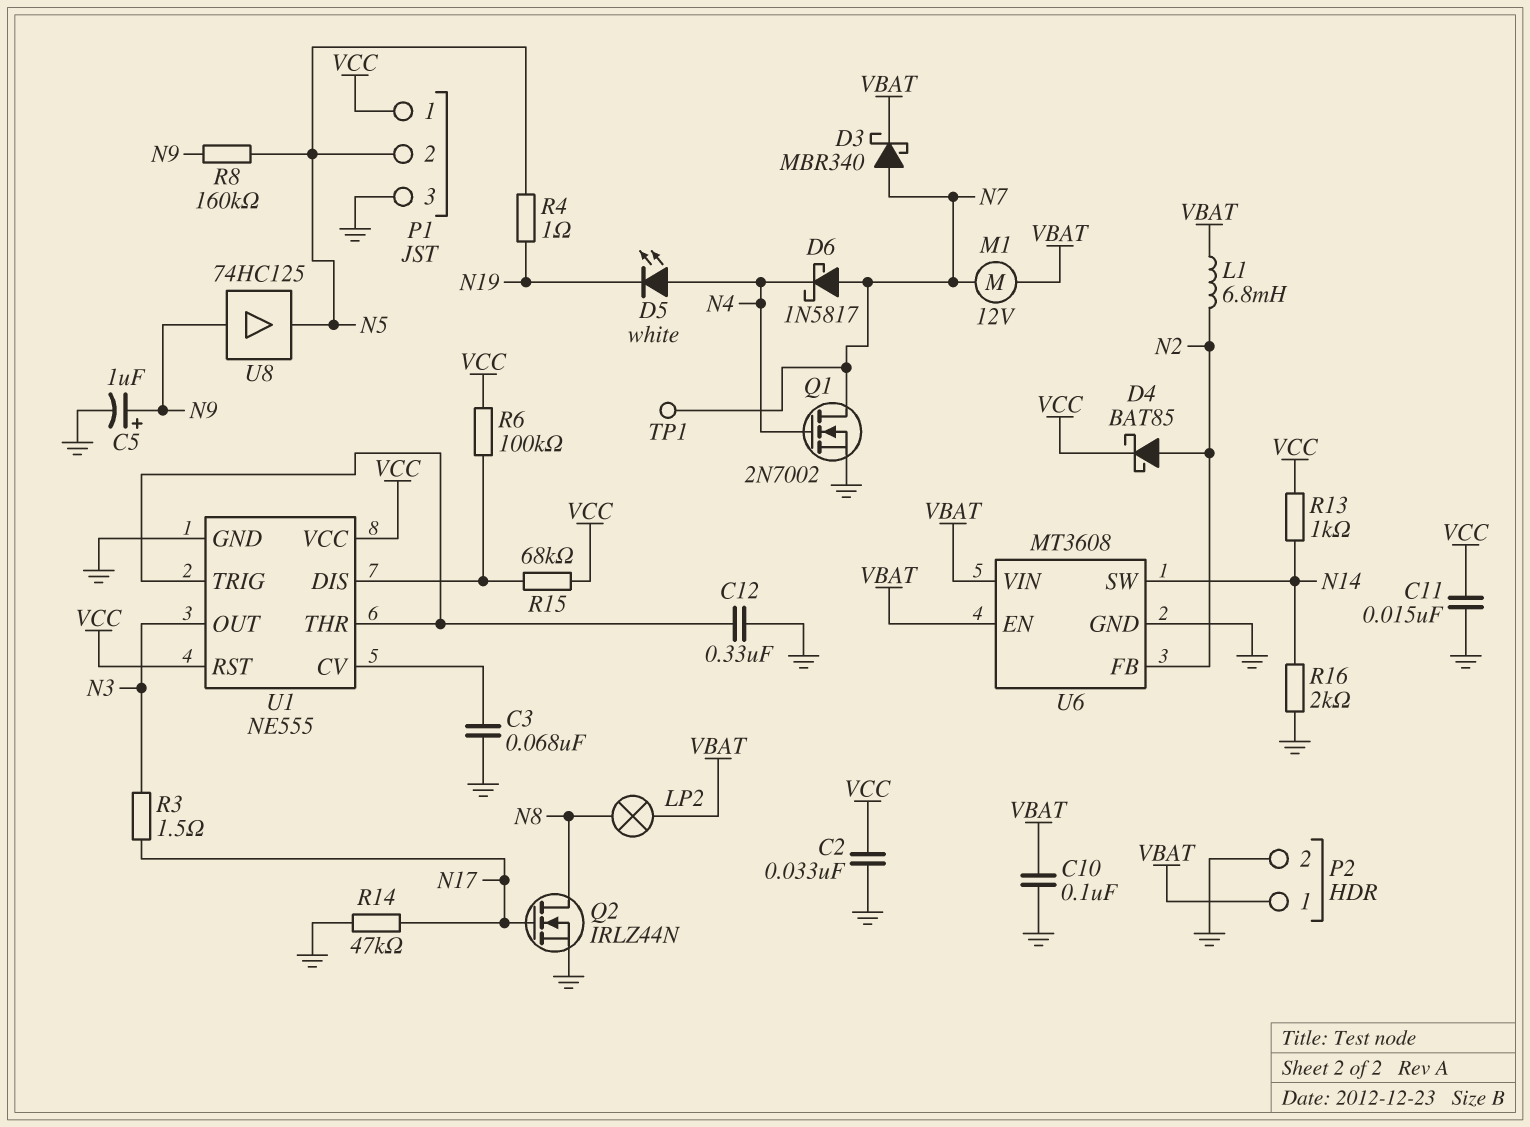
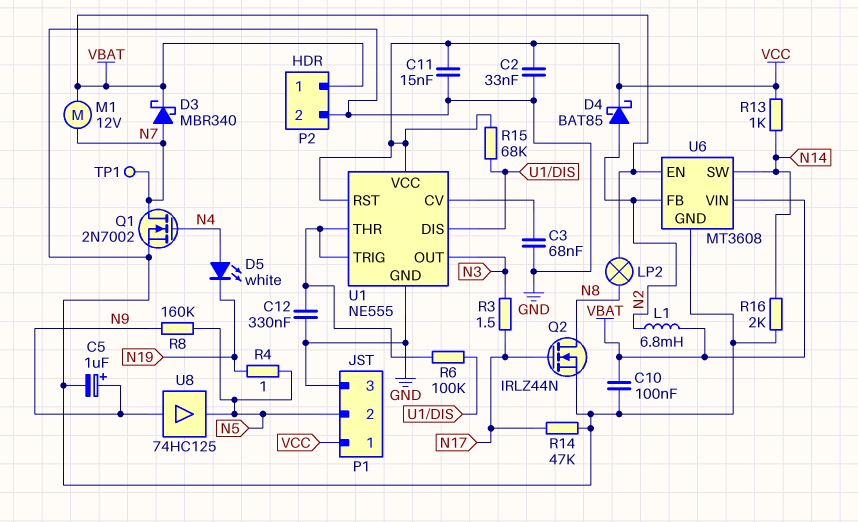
D6: schottky 1N5817 (A N7, K N4) -> none
R6: 100k (U1/DIS, VCC) -> 100k (U1/DIS, U1/THR)

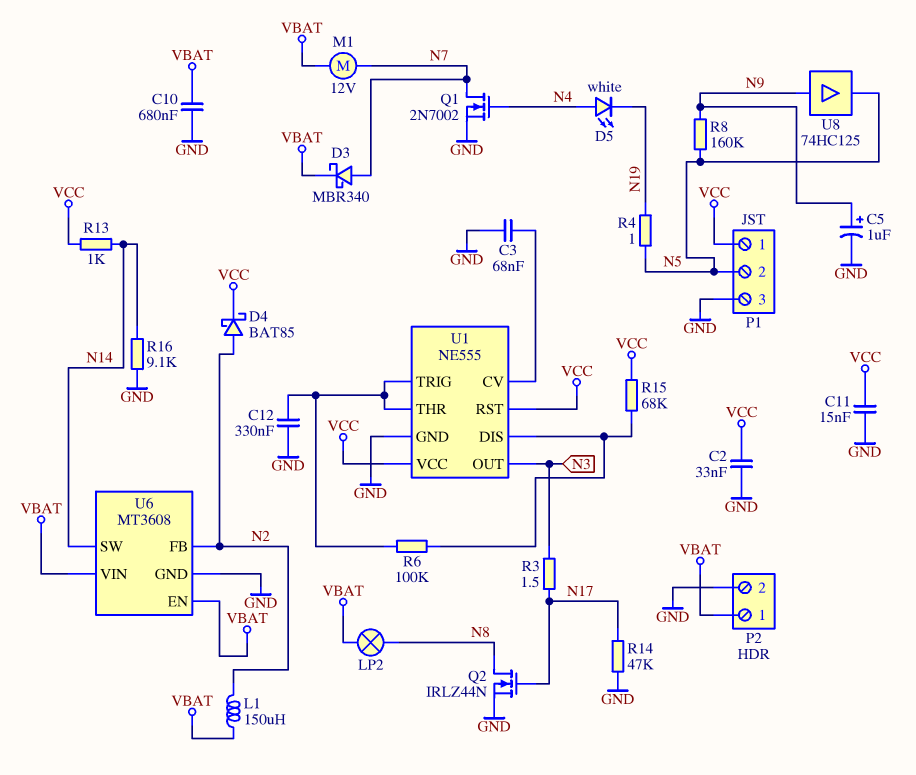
C10: 100nF (GND, VBAT) -> 680nF (GND, VBAT)
L1: 6.8mH (N2, VBAT) -> 150uH (N2, VBAT)
R16: 2k (GND, N14) -> 9.1k (GND, N14)
TP1: test point (N7) -> none

